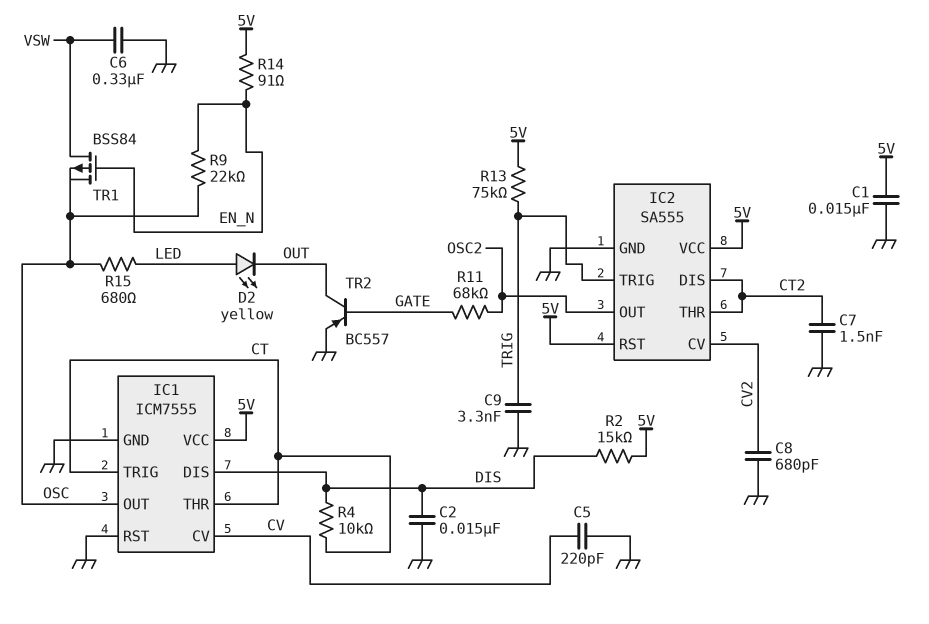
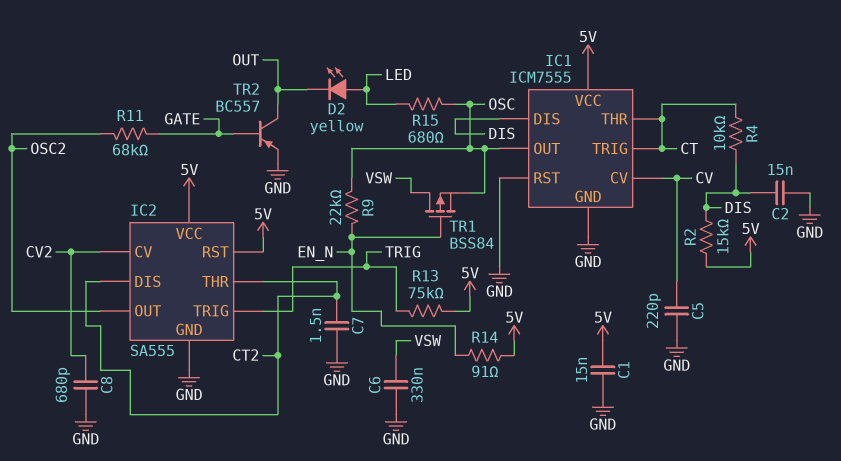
C9: 3.3nF (GND, TRIG) -> none

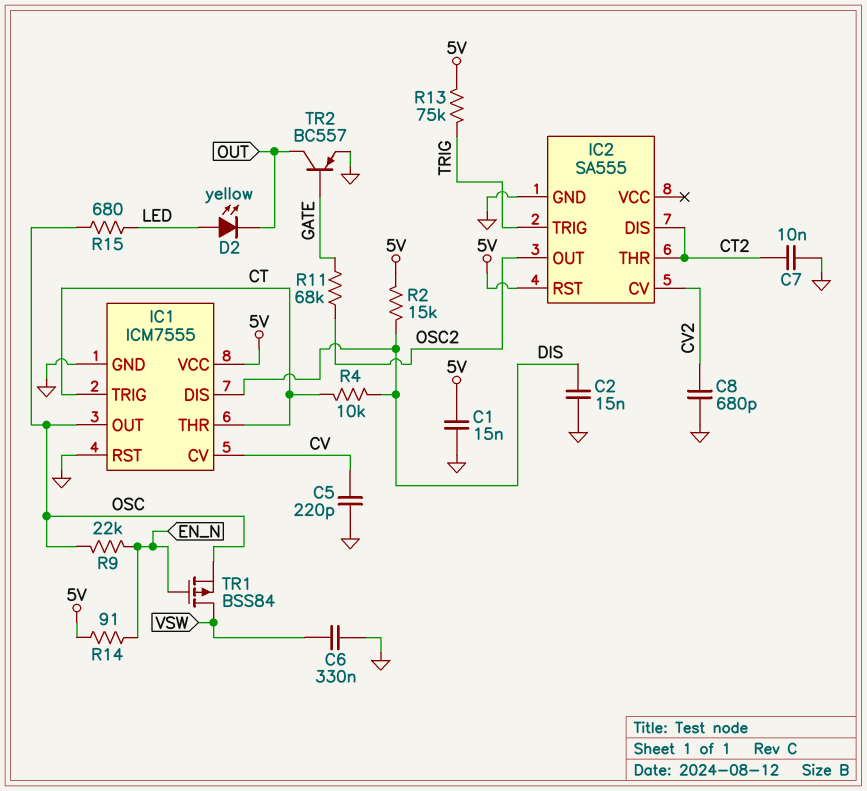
C7: 1.5nF (CT2, GND) -> 10nF (CT2, GND)
IC2 pin VCC: 5V -> none

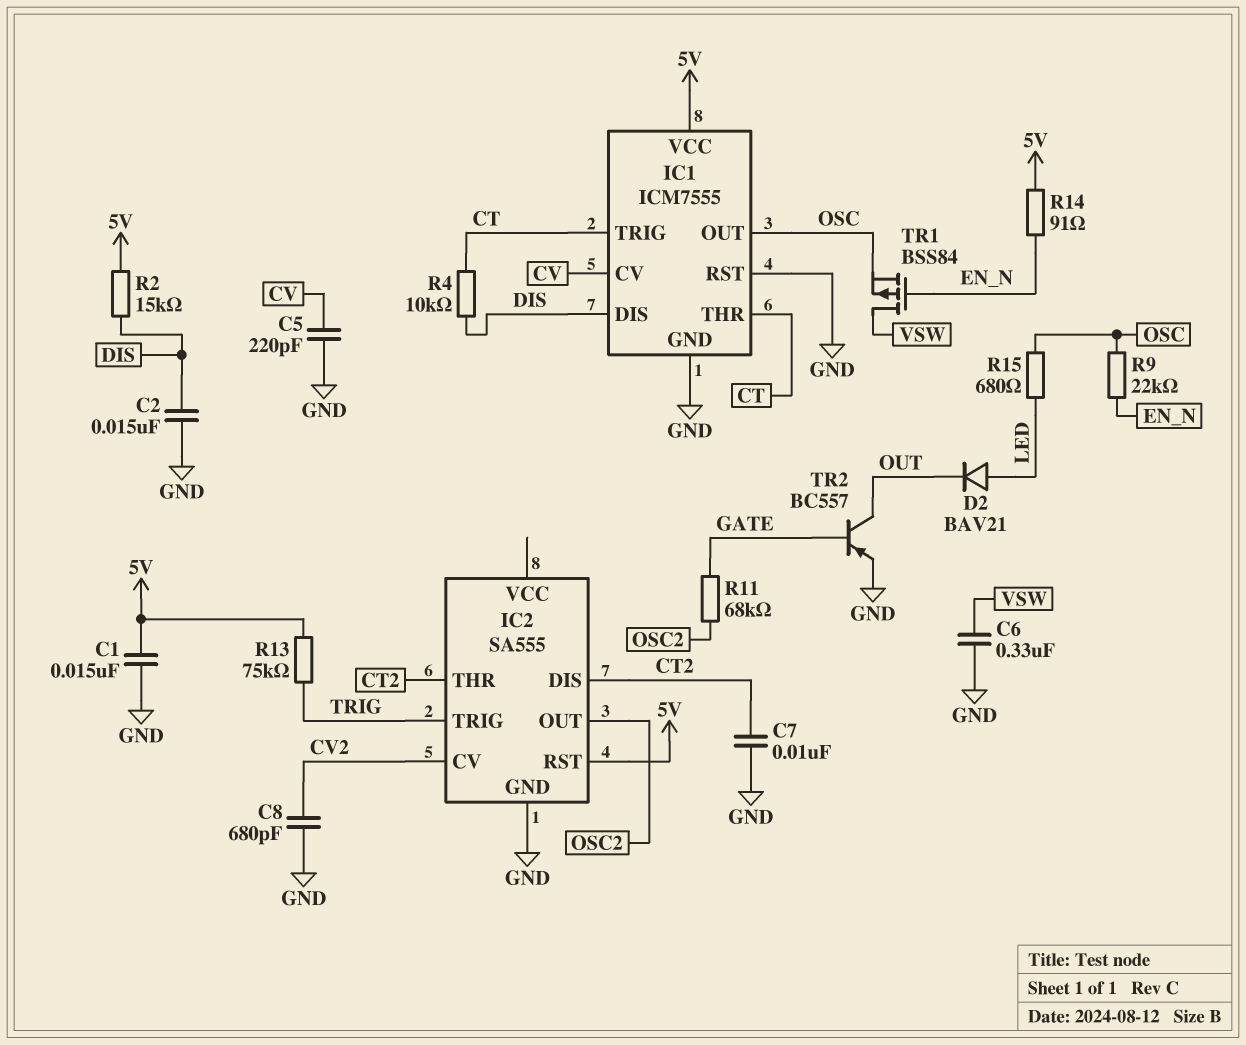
D2: LED yellow (A LED, K OUT) -> diode BAV21 (A LED, K OUT)

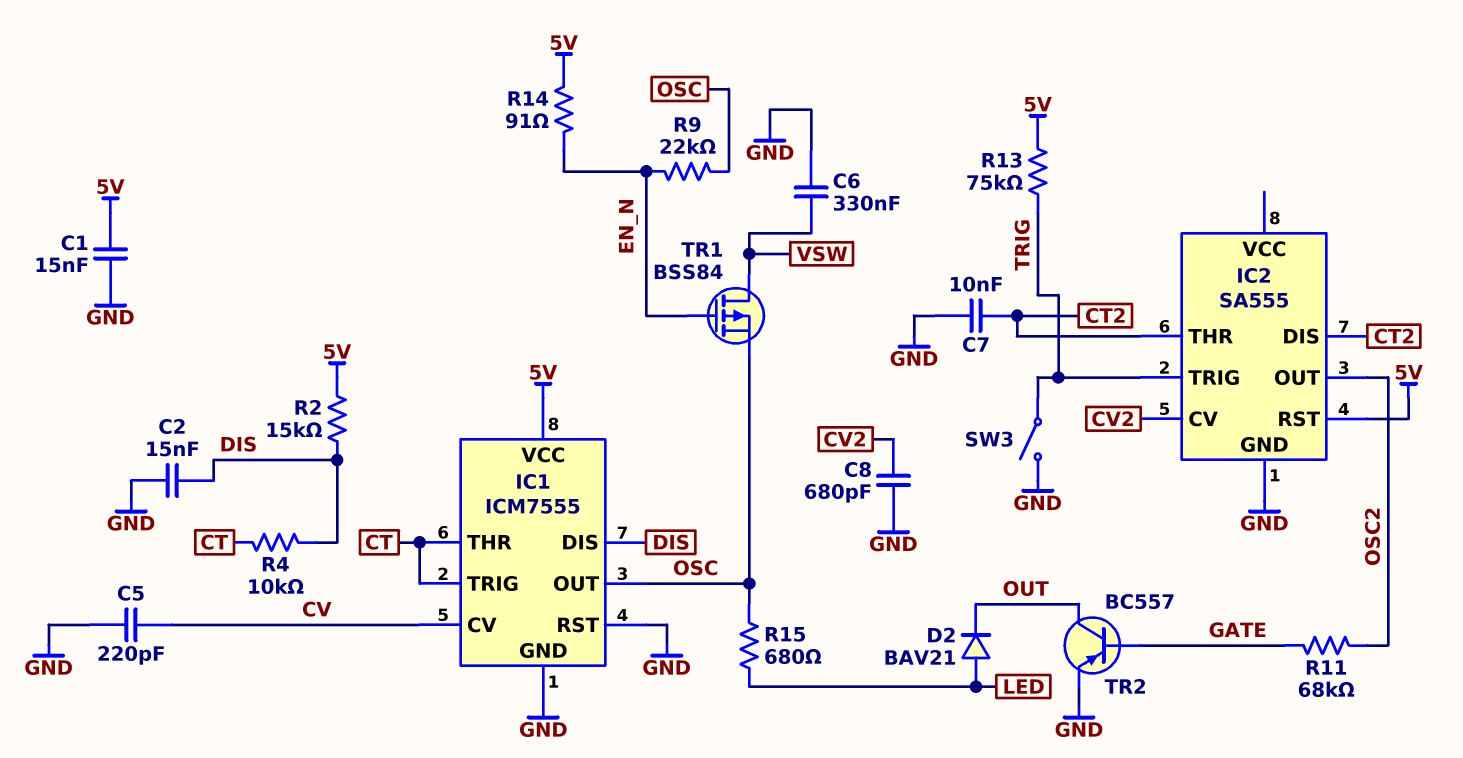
SW3: none -> switch (GND, TRIG)

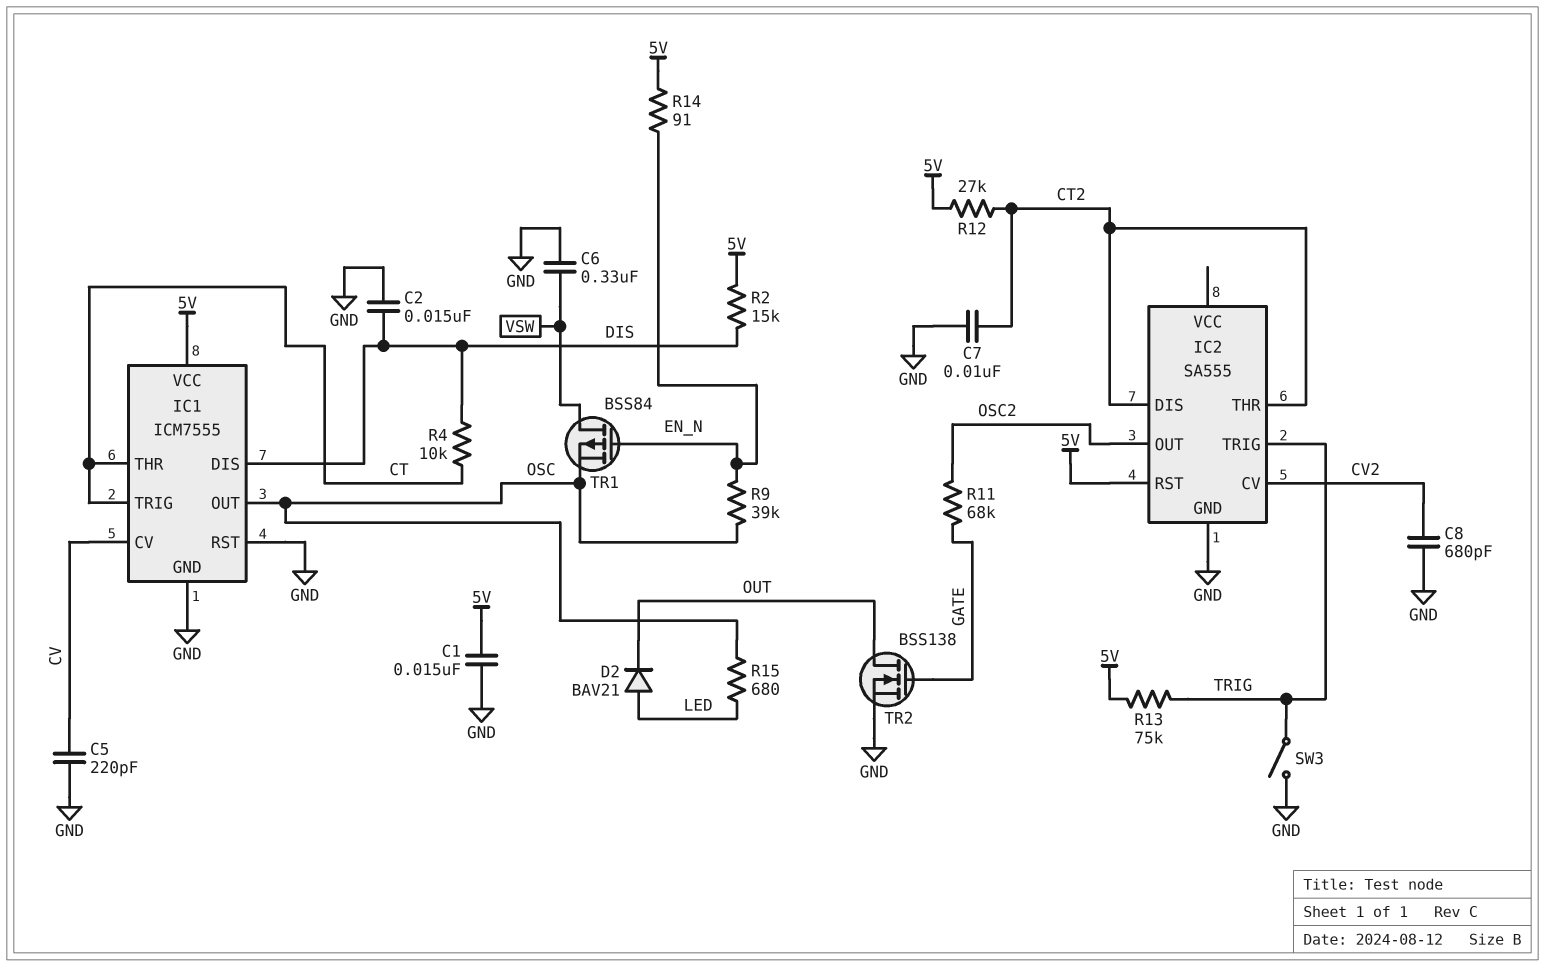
R9: 22k (EN_N, OSC) -> 39k (EN_N, OSC)
R12: none -> 27k (5V, CT2)
TR2: PNP BC557 (B GATE, C OUT, E GND) -> NMOS BSS138 (G GATE, D OUT, S GND)

